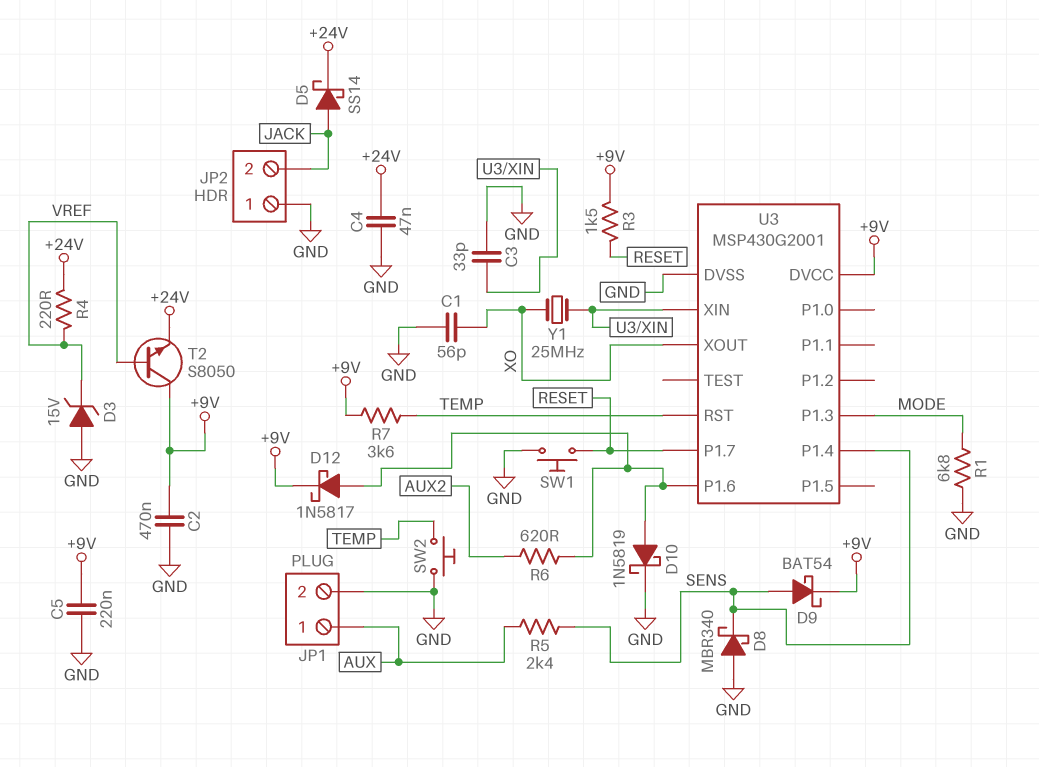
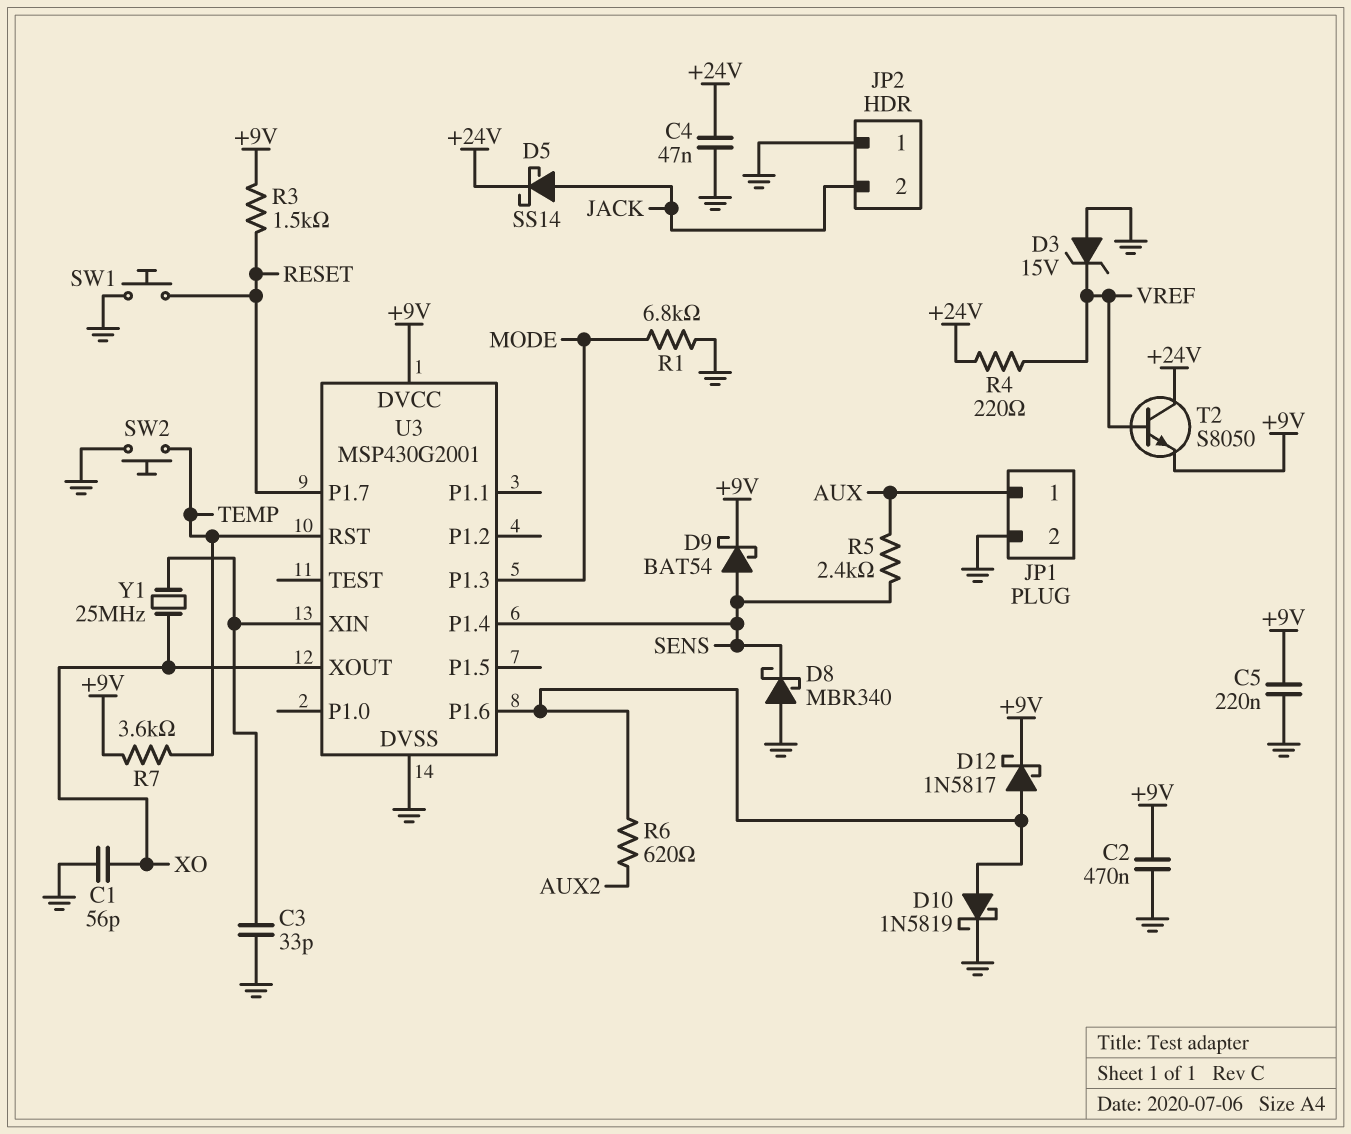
T2: NPN S8050 (B VREF, C +9V, E +24V) -> NPN S8050 (B VREF, C +24V, E +9V)

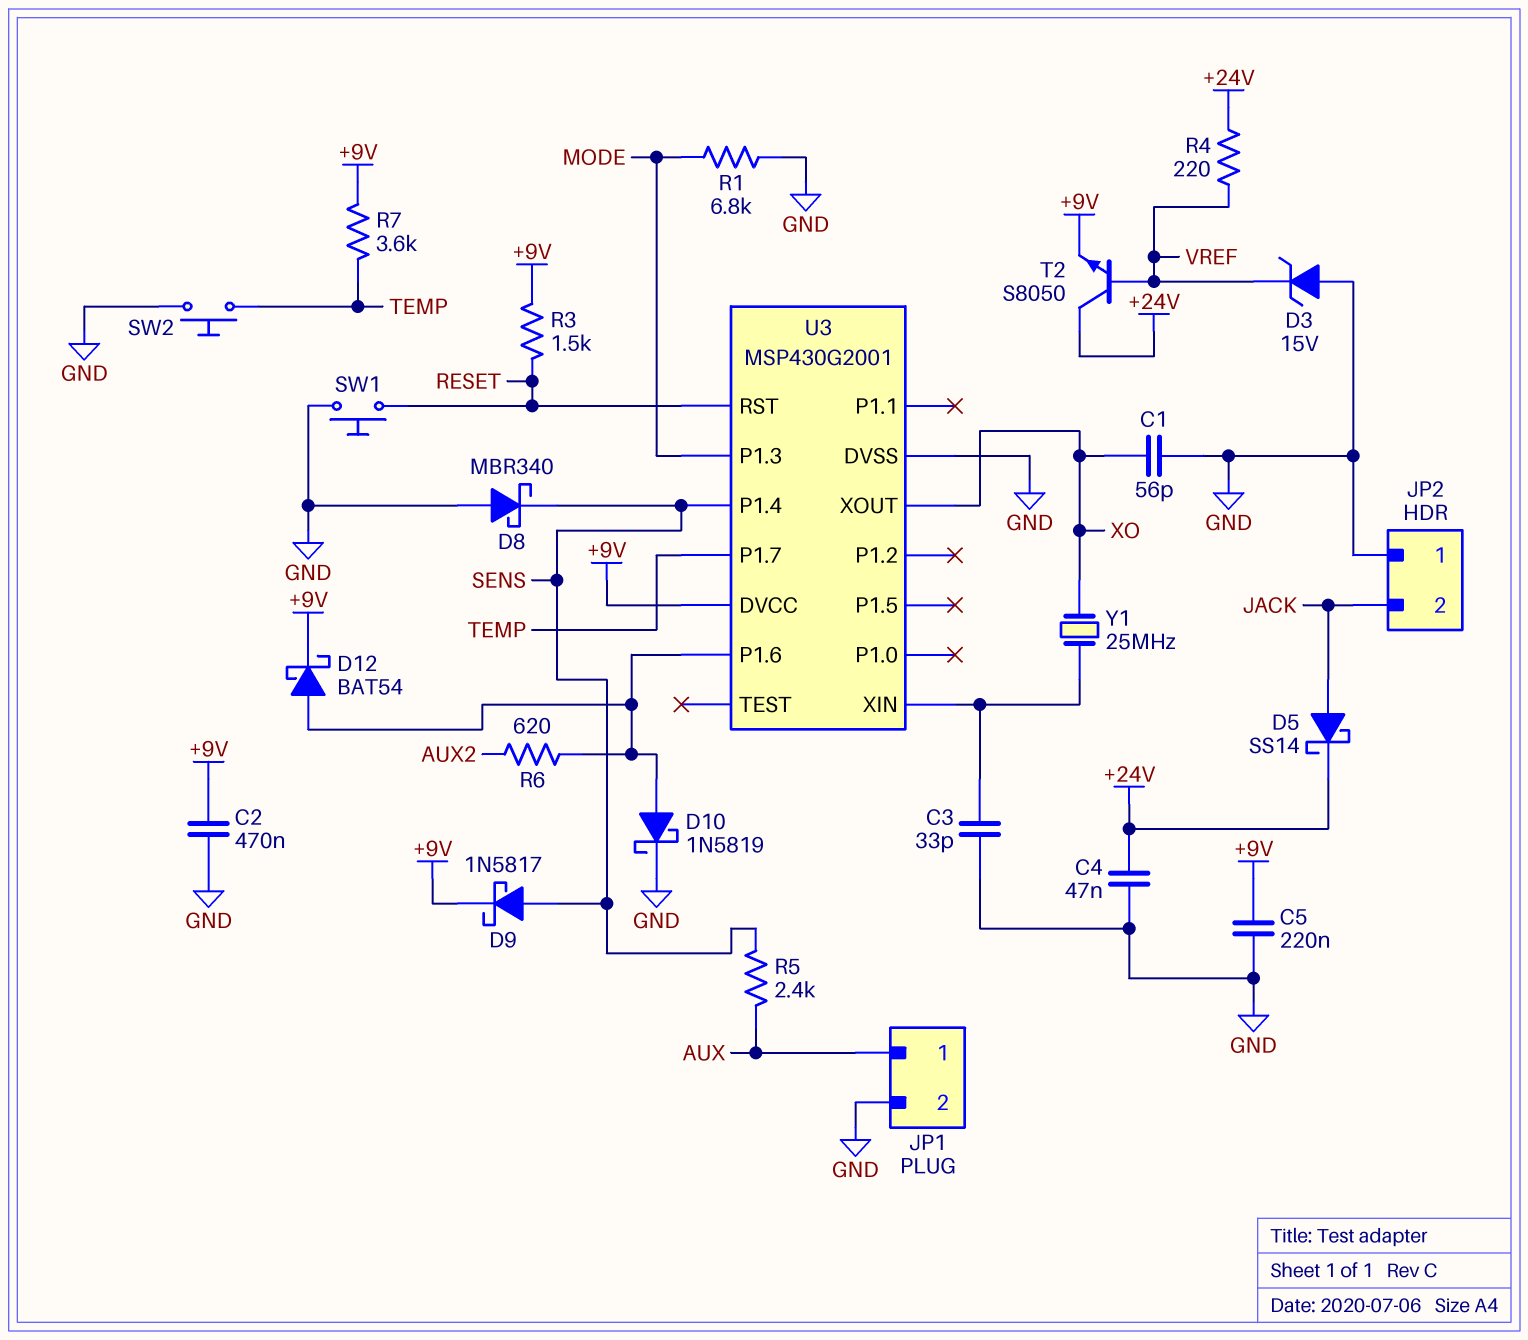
D9: schottky BAT54 (A SENS, K +9V) -> schottky 1N5817 (A SENS, K +9V)
D12: schottky 1N5817 (A U3/P1.6, K +9V) -> schottky BAT54 (A U3/P1.6, K +9V)
U3 pin P1.7: RESET -> TEMP
U3 pin RST: TEMP -> RESET

